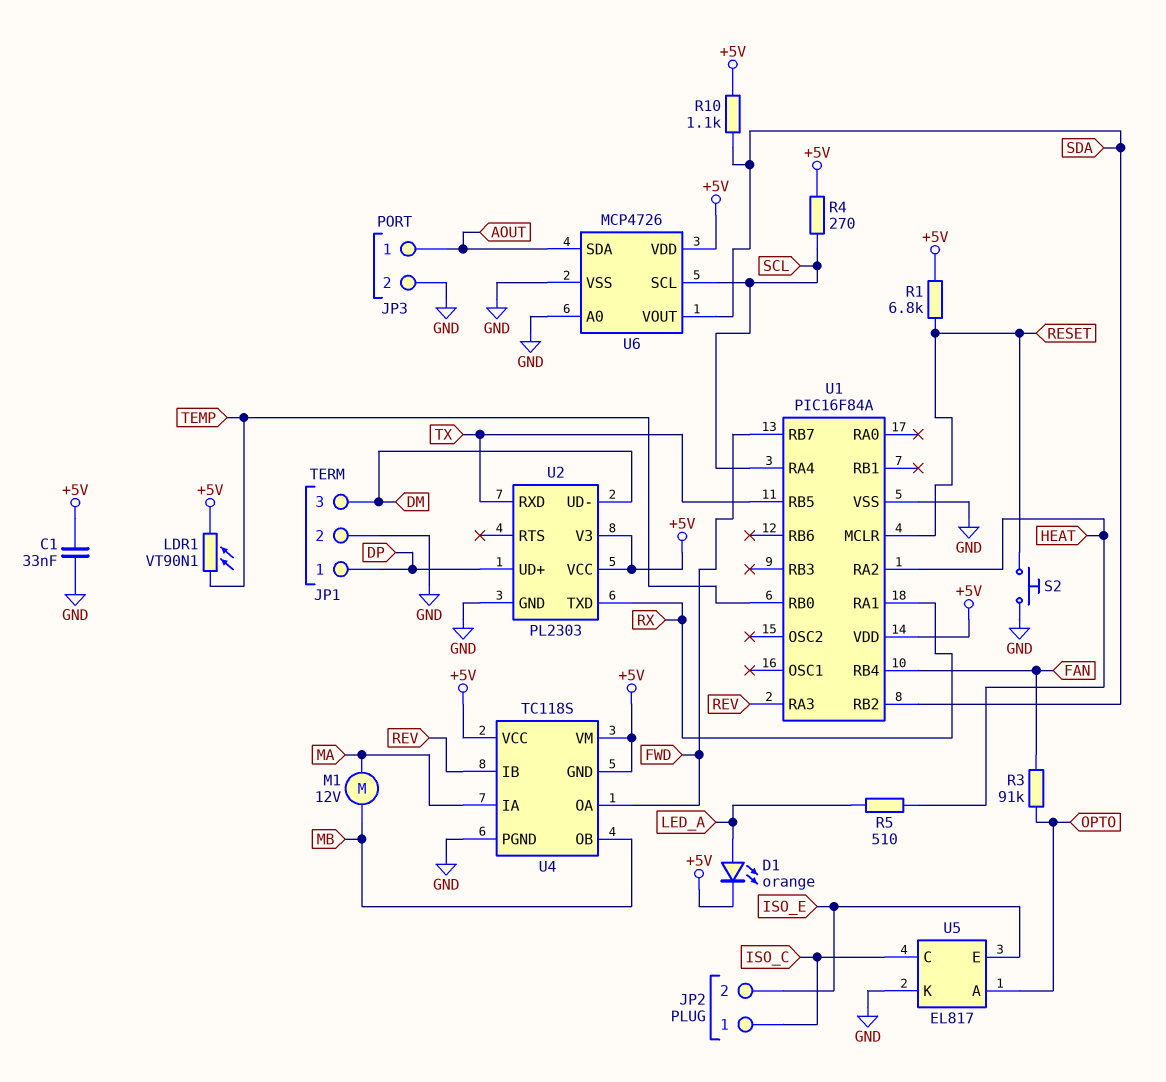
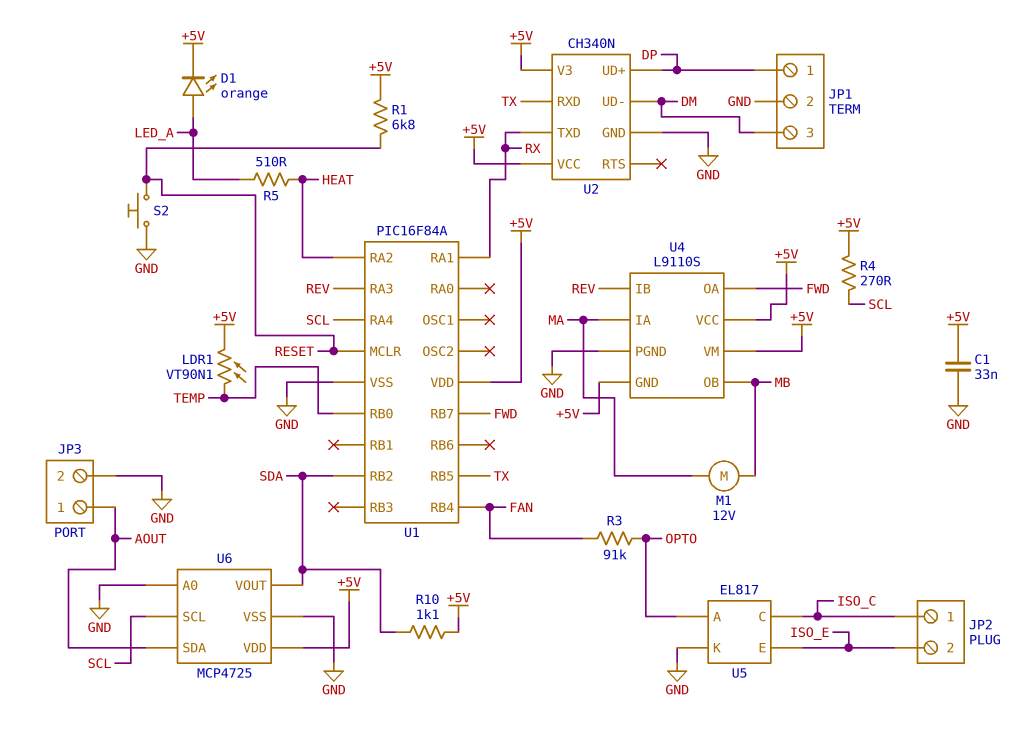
U2: PL2303 -> CH340N
U4: TC118S -> L9110S
U6: MCP4726 -> MCP4725

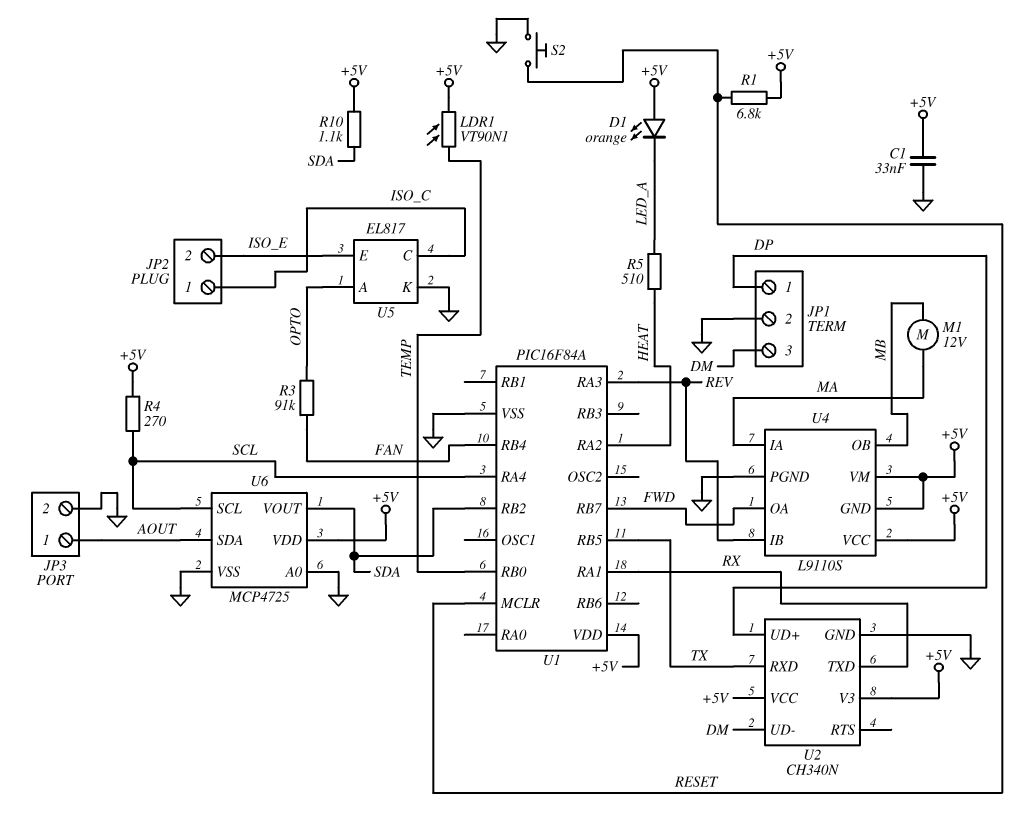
D1: LED orange (A LED_A, K +5V) -> LED orange (A +5V, K LED_A)

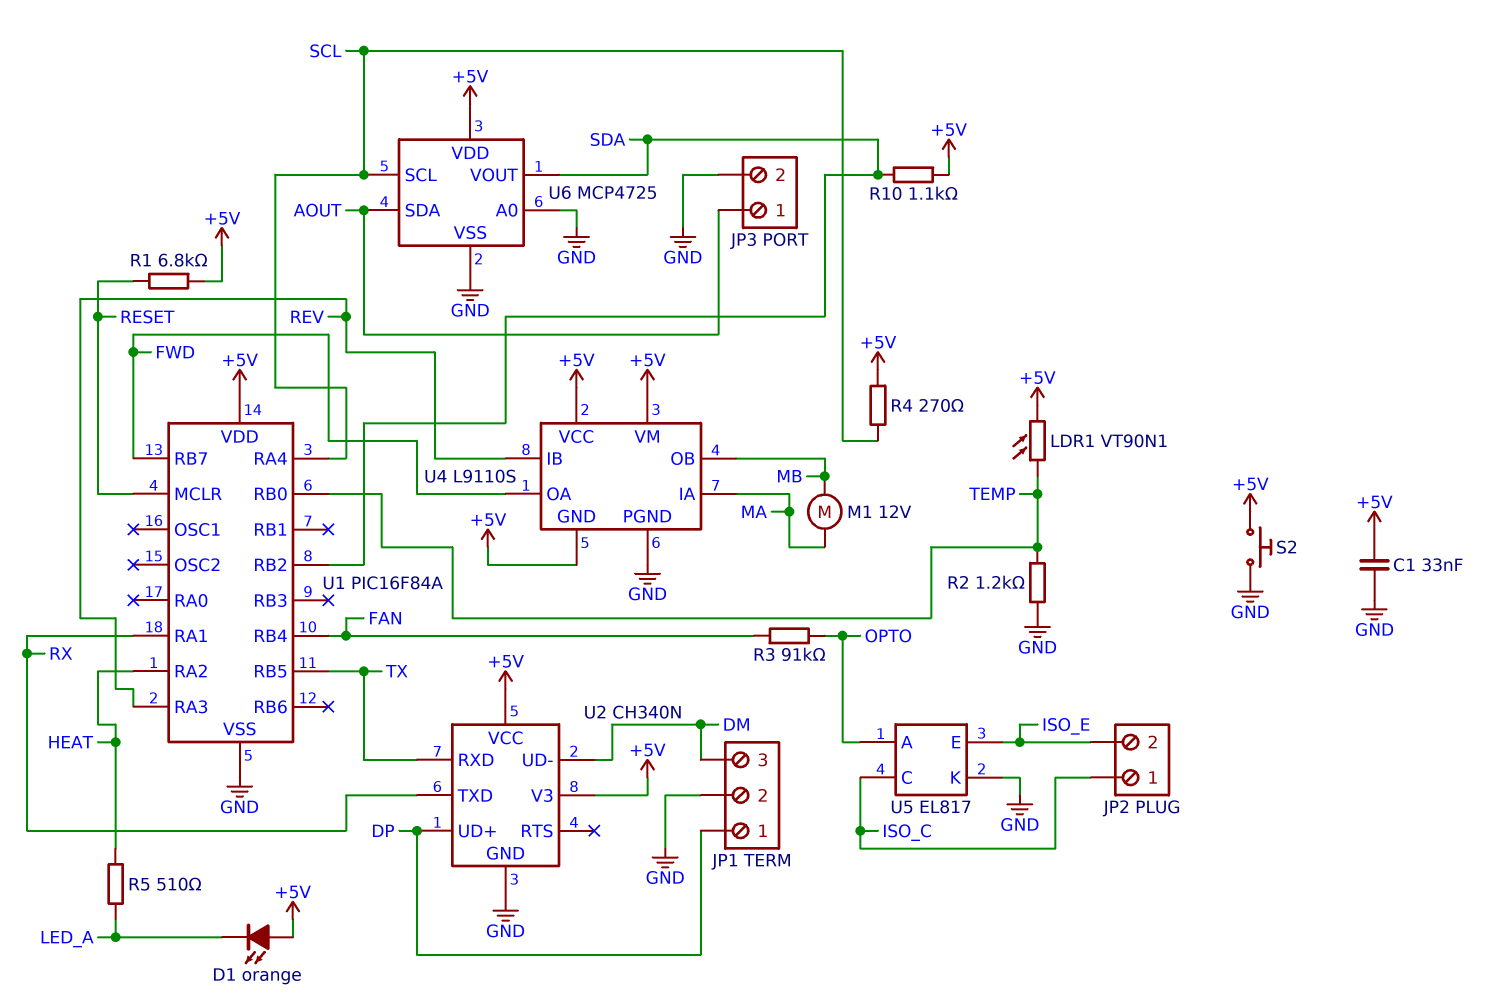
R2: none -> 1.2k (GND, TEMP)
S2: button (GND, RESET) -> button (+5V, GND)

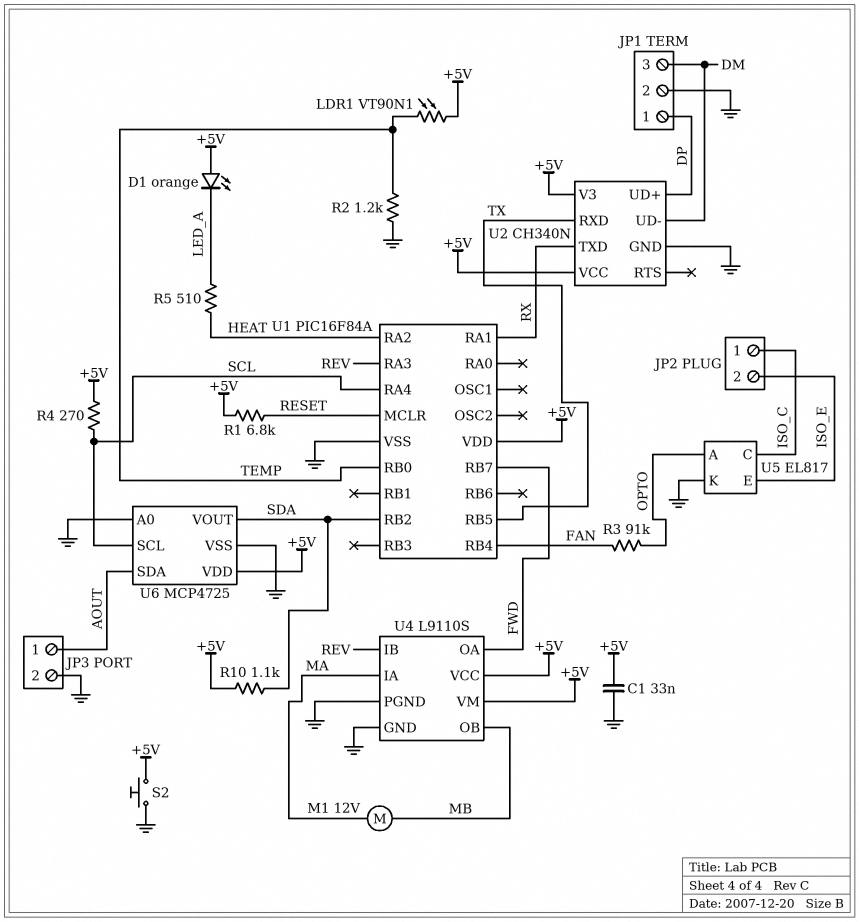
U4 pin GND: +5V -> GND

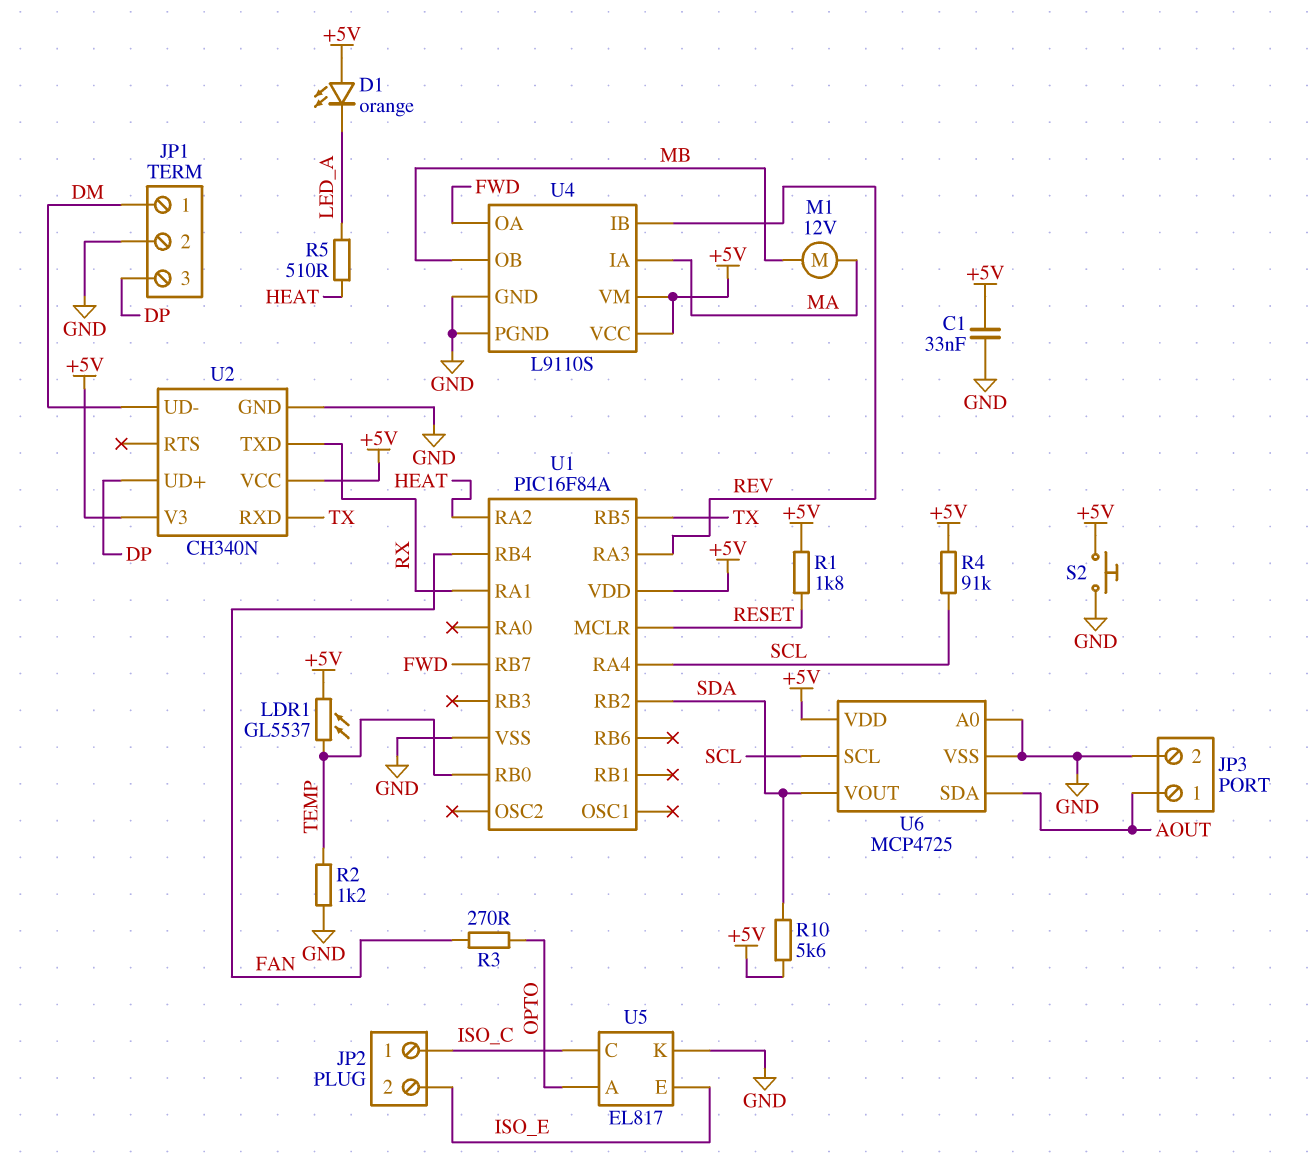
JP1 pin 1: DP -> DM
JP1 pin 3: DM -> DP
LDR1: VT90N1 (+5V, TEMP) -> GL5537 (+5V, TEMP)
R1: 6.8k (+5V, RESET) -> 1.8k (+5V, RESET)
R3: 91k (FAN, OPTO) -> 270 (FAN, OPTO)
R4: 270 (+5V, SCL) -> 91k (+5V, SCL)
R10: 1.1k (+5V, SDA) -> 5.6k (+5V, SDA)

